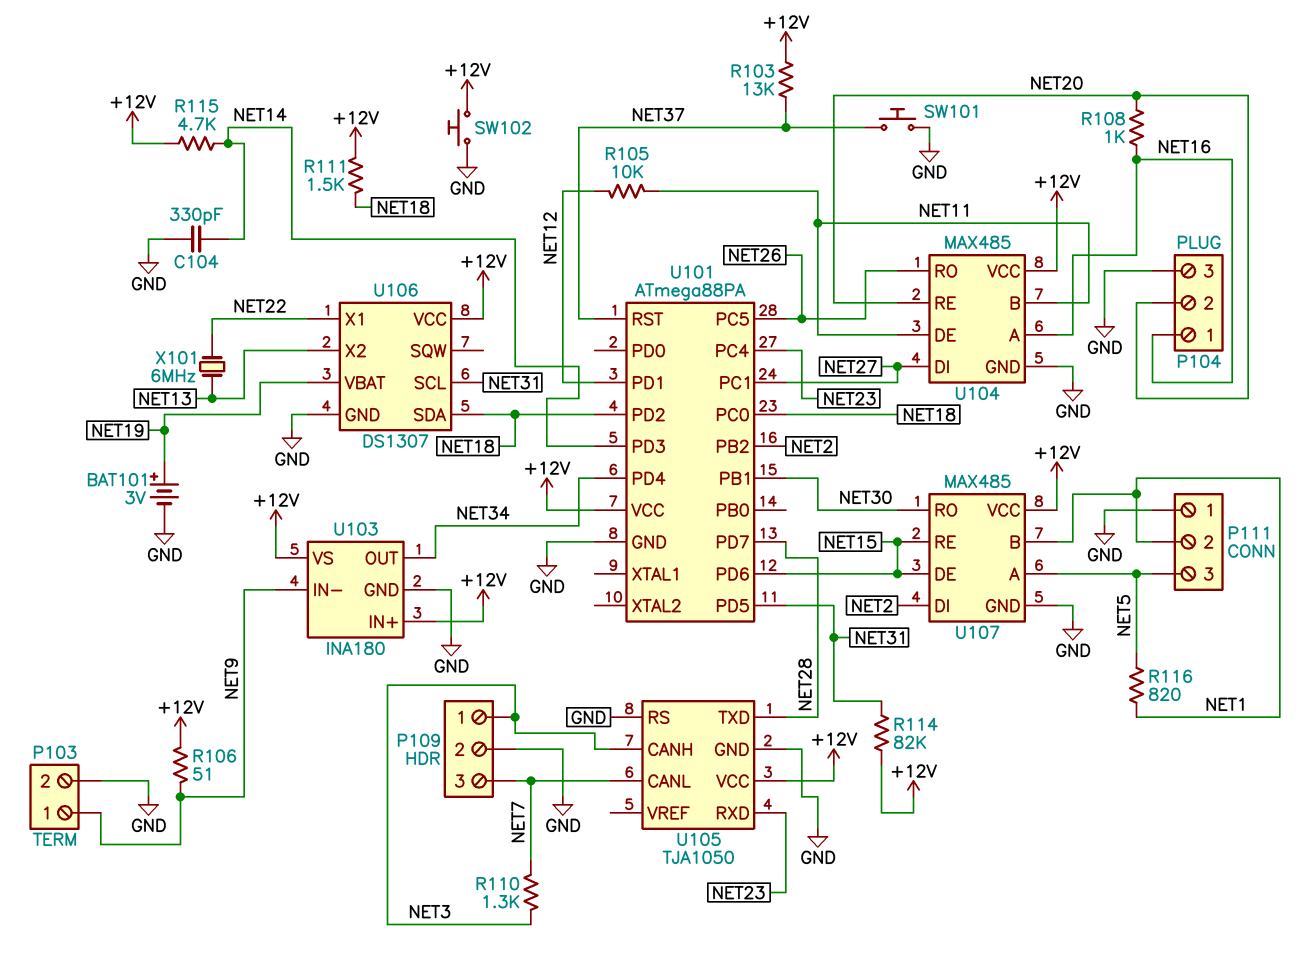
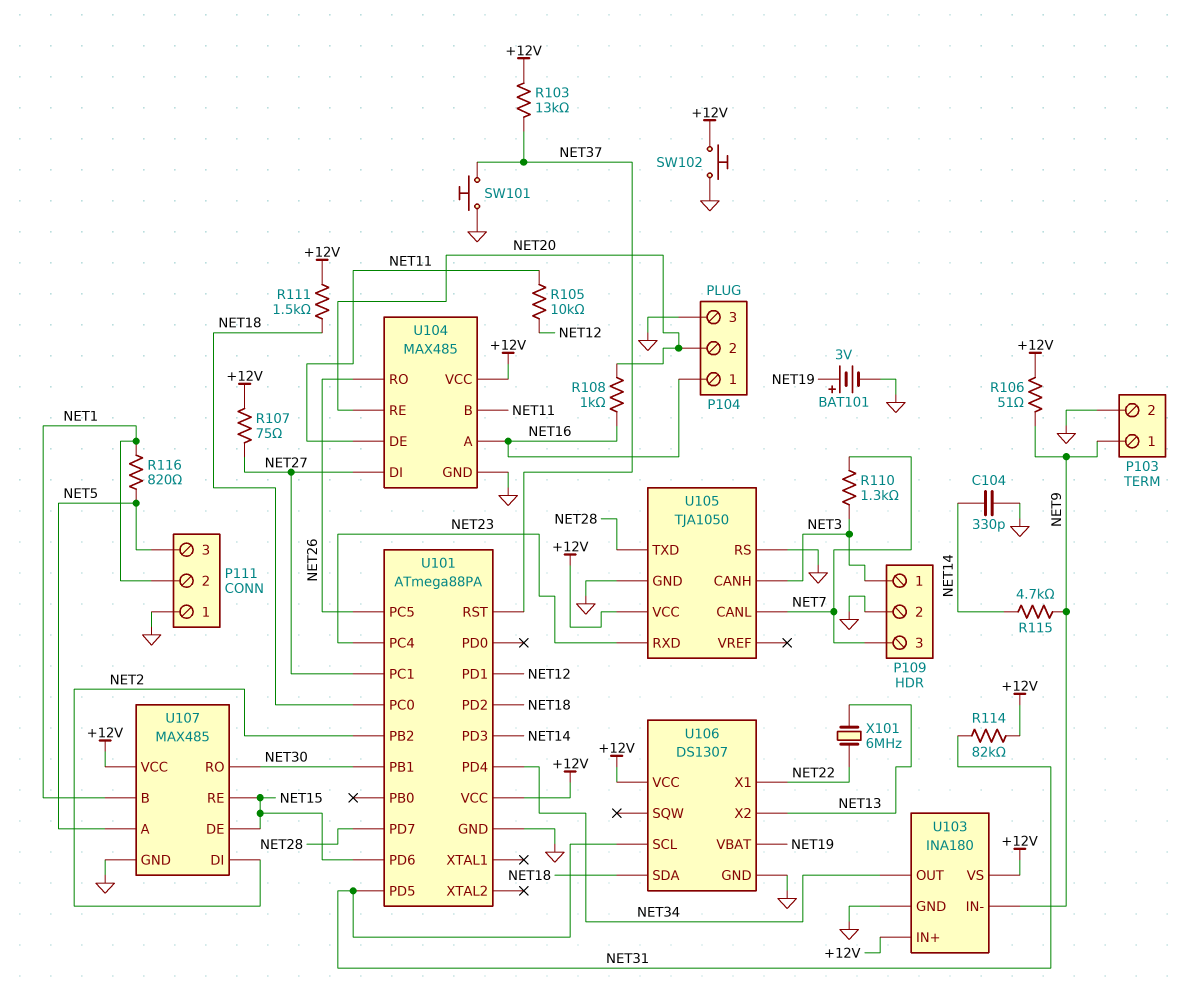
R107: none -> 75 (+12V, NET27)
R115: 4.7k (+12V, NET14) -> 4.7k (NET9, NET14)

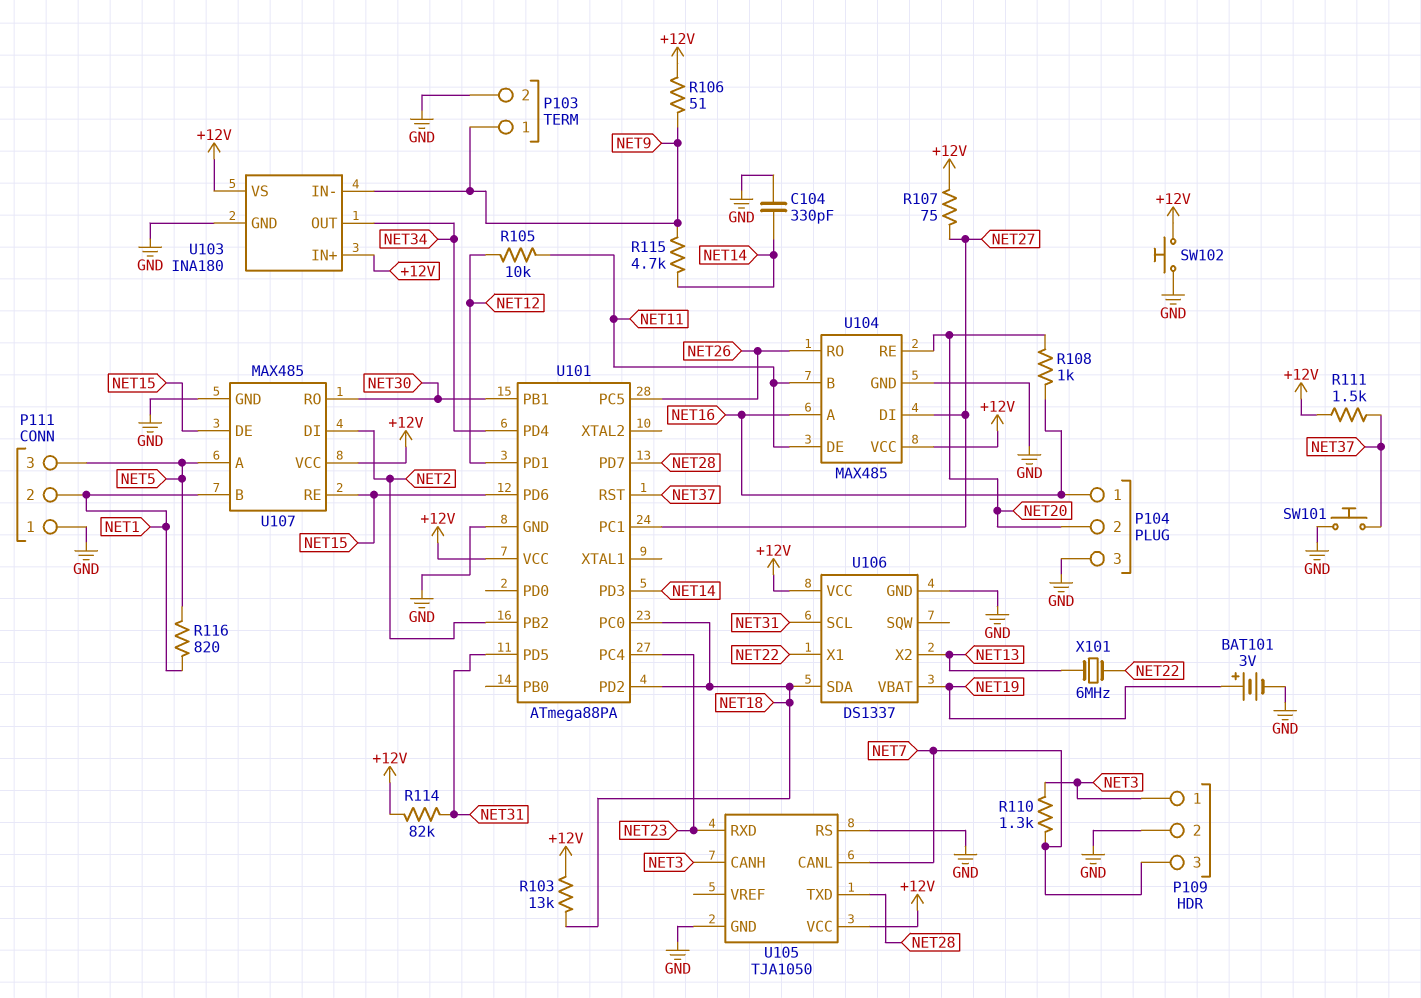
R103: 13k (+12V, NET37) -> 13k (+12V, NET18)
R111: 1.5k (+12V, NET18) -> 1.5k (+12V, NET37)
U106: DS1307 -> DS1337

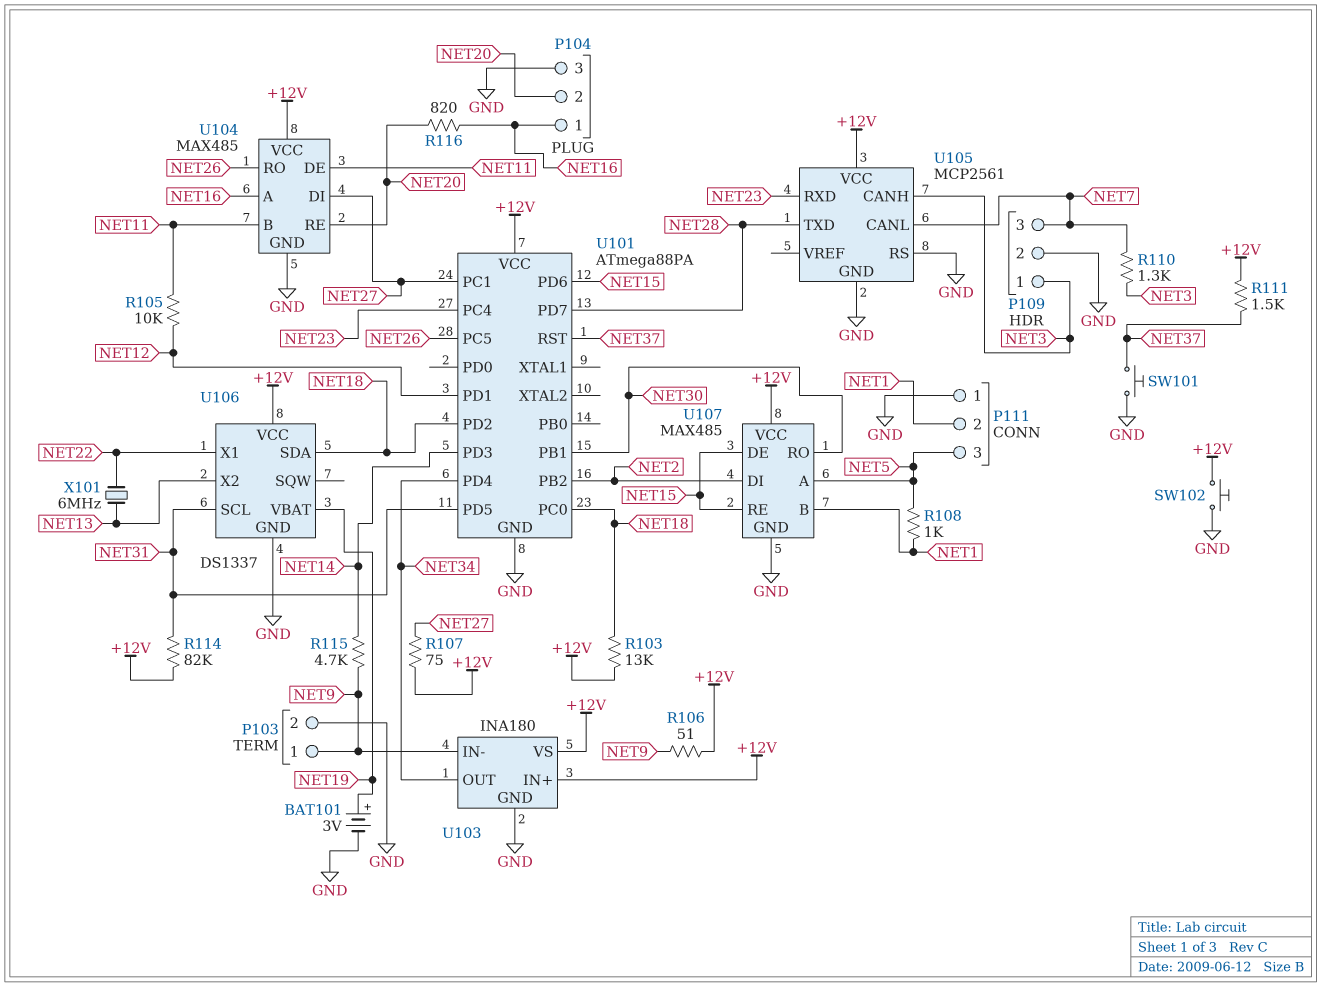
C104: 330pF (GND, NET14) -> none
R108: 1k (NET16, NET20) -> 1k (NET1, NET5)
R116: 820 (NET1, NET5) -> 820 (NET16, NET20)
U105: TJA1050 -> MCP2561

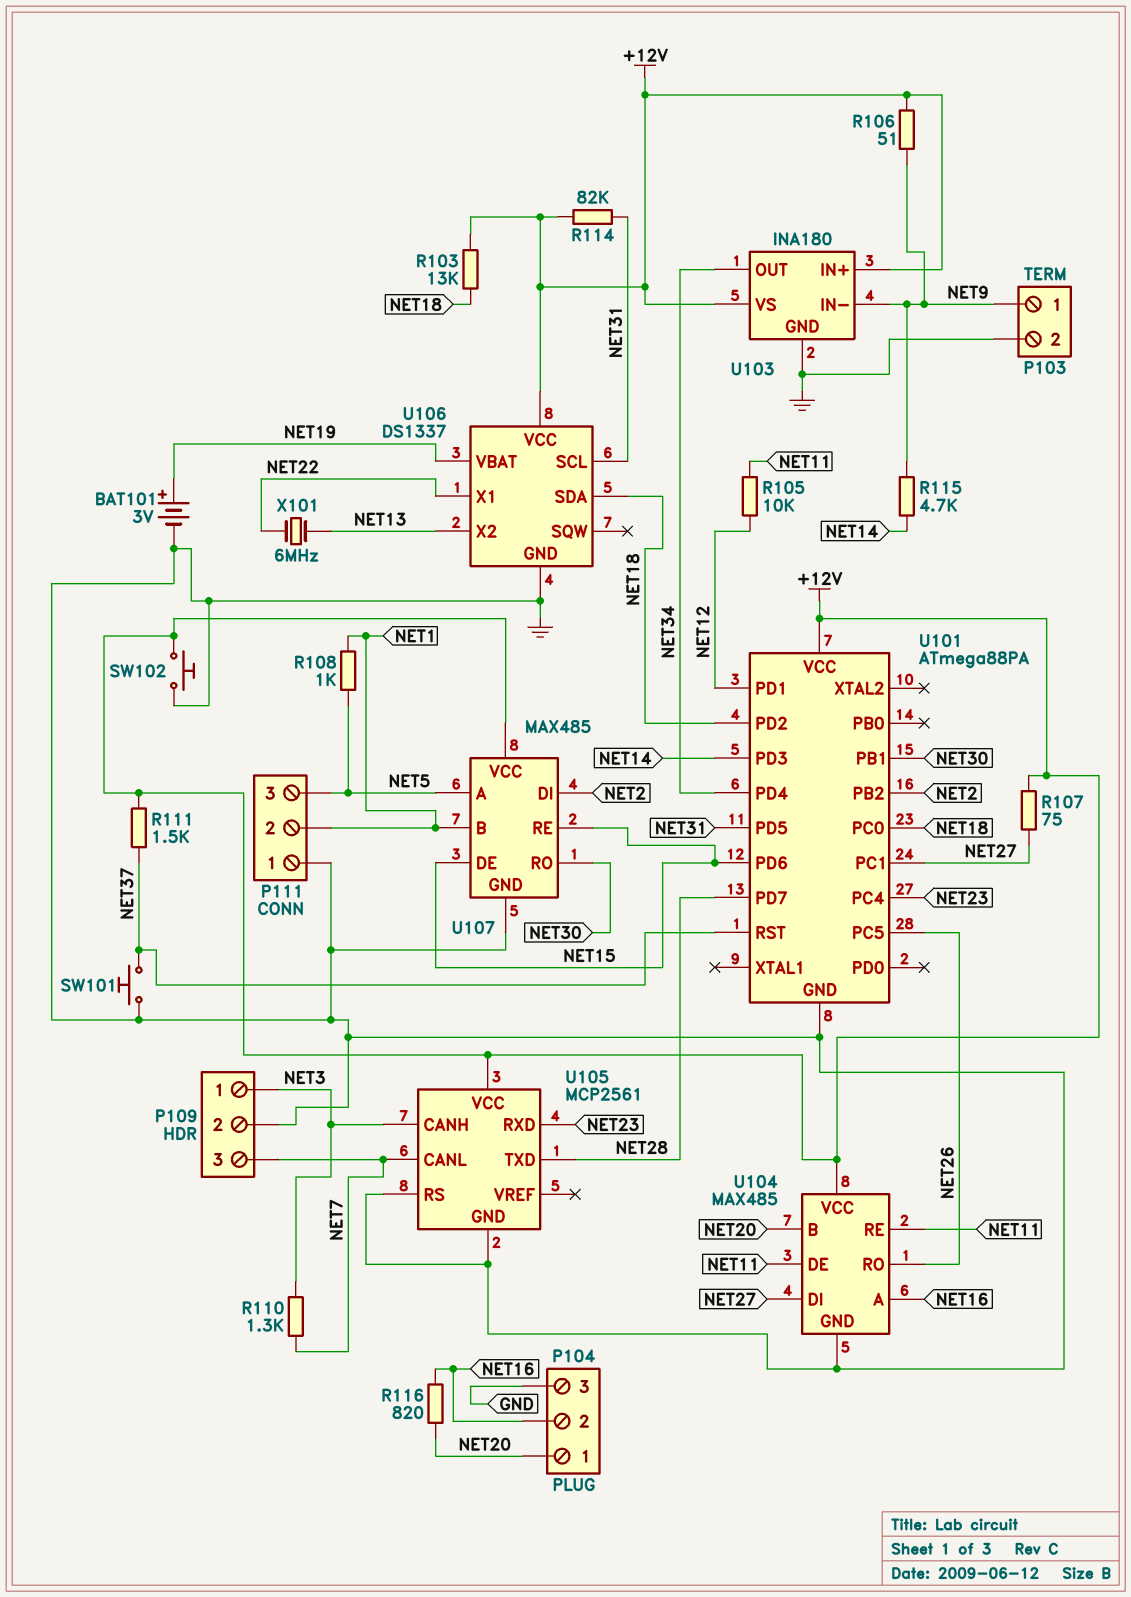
P104 pin 1: NET16 -> NET20
P104 pin 2: NET20 -> NET16
U104 pin B: NET11 -> NET20
U104 pin RE: NET20 -> NET11

